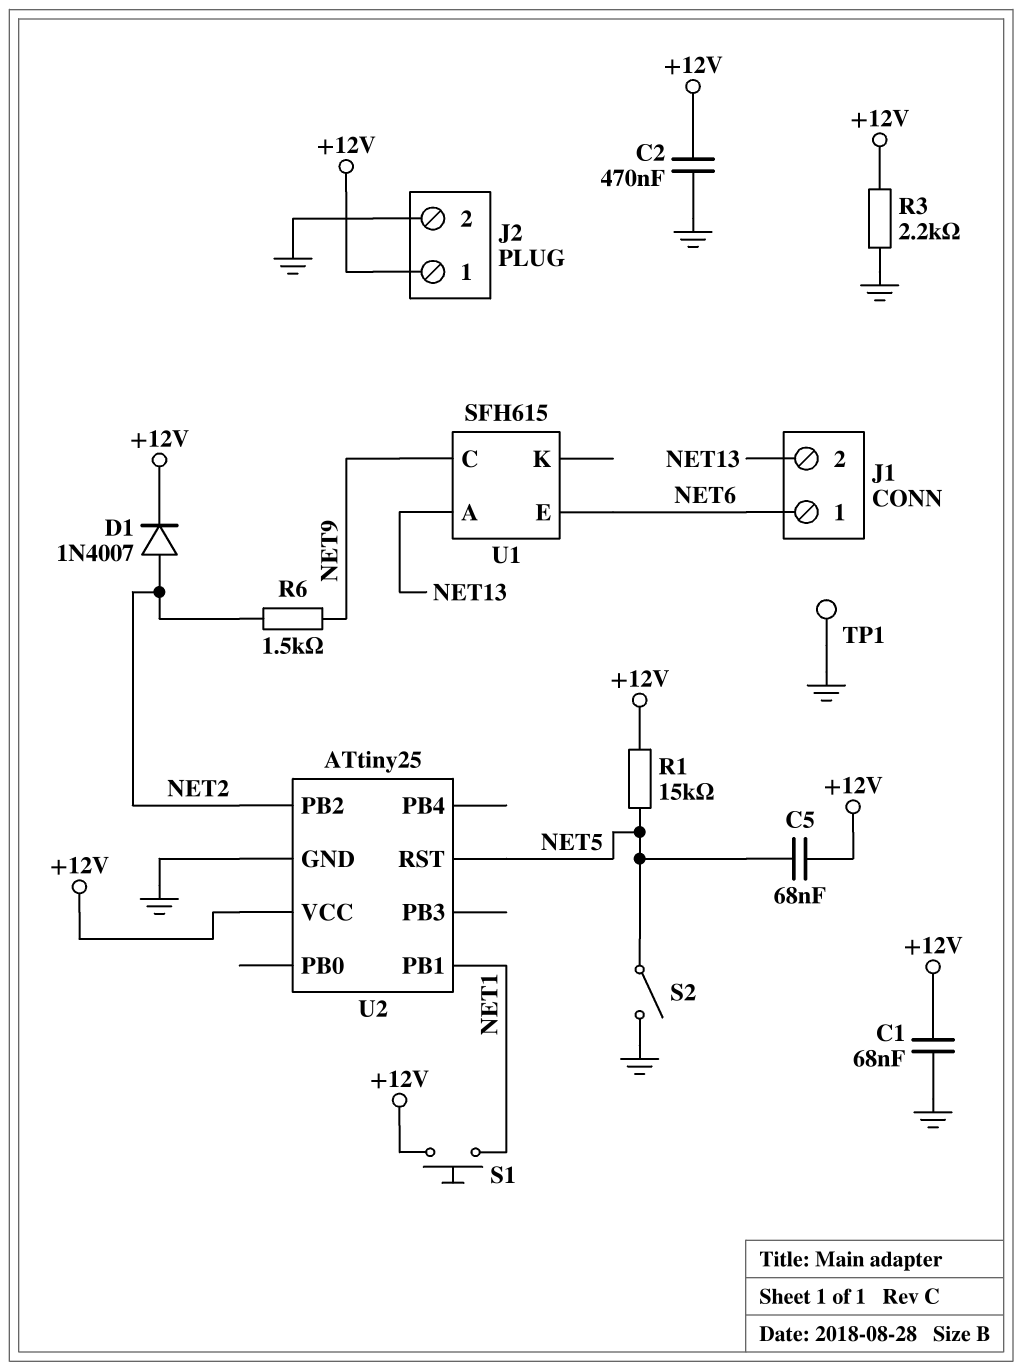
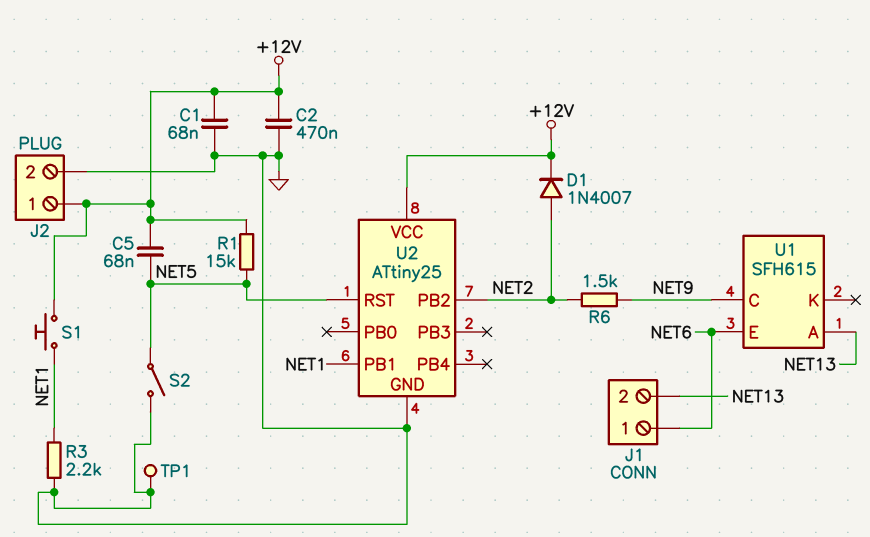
R3: 2.2k (+12V, GND) -> 2.2k (GND, NET1)

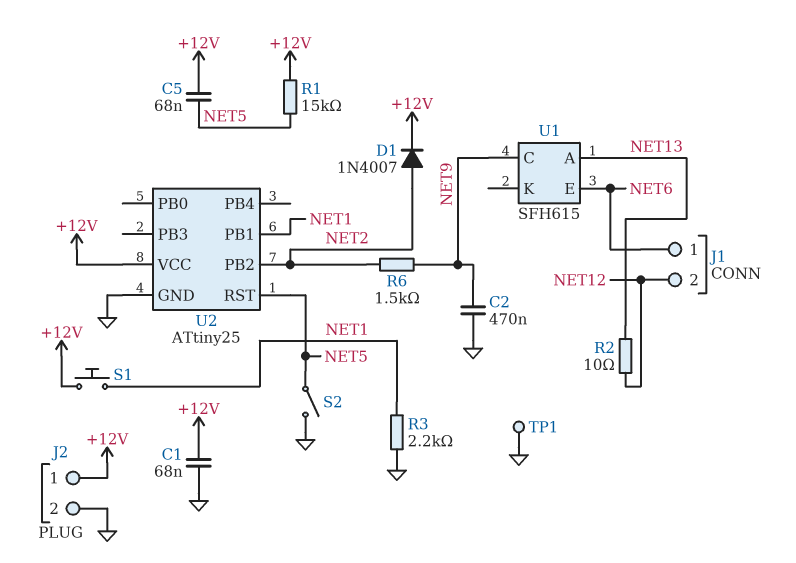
C2: 470nF (+12V, GND) -> 470nF (GND, NET9)
J1 pin 2: NET13 -> NET12
R2: none -> 10 (NET12, NET13)

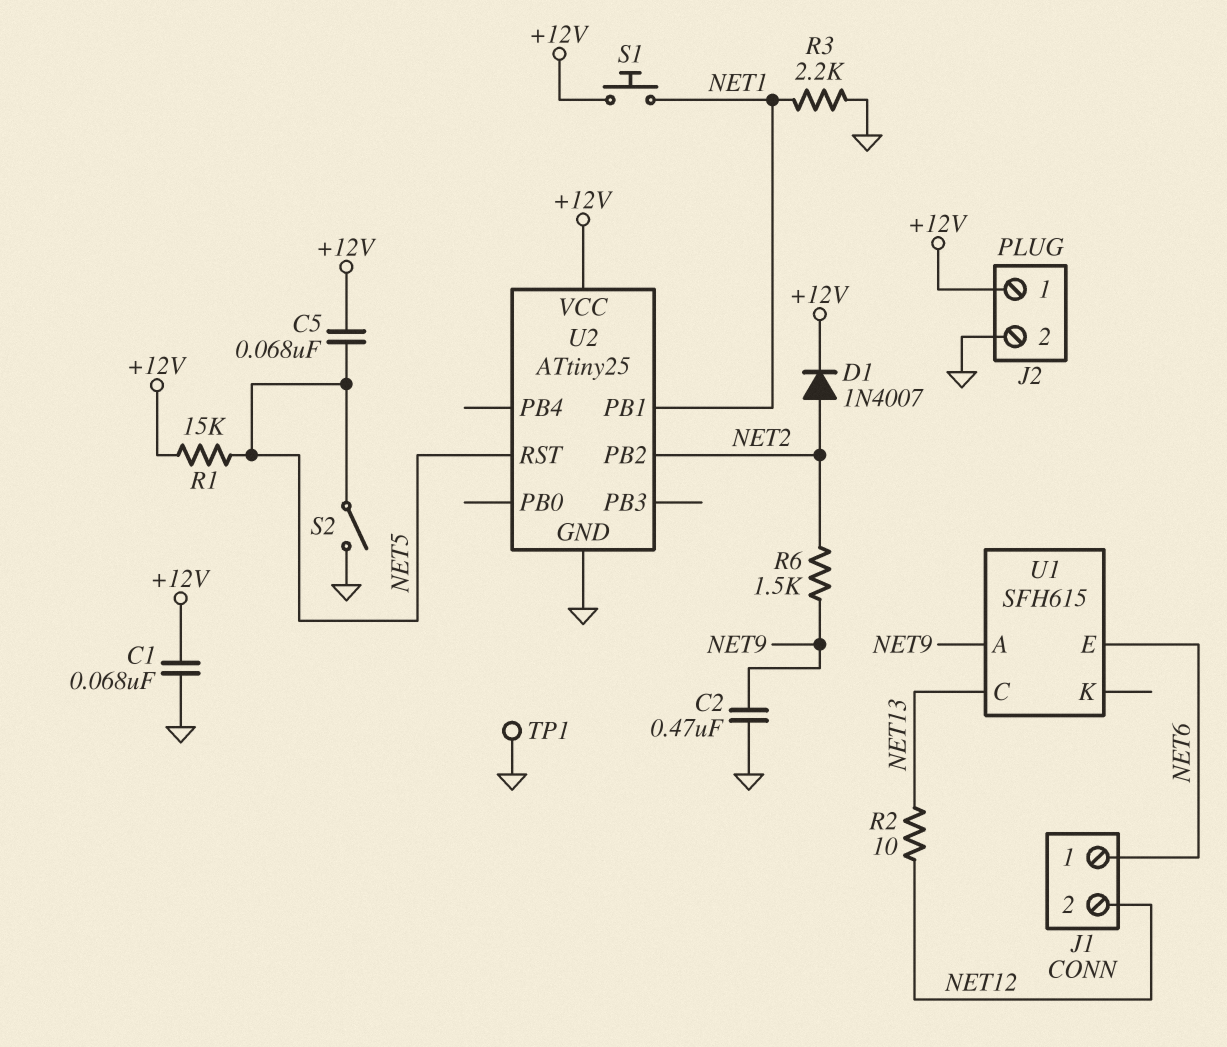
U1 pin A: NET13 -> NET9
U1 pin C: NET9 -> NET13

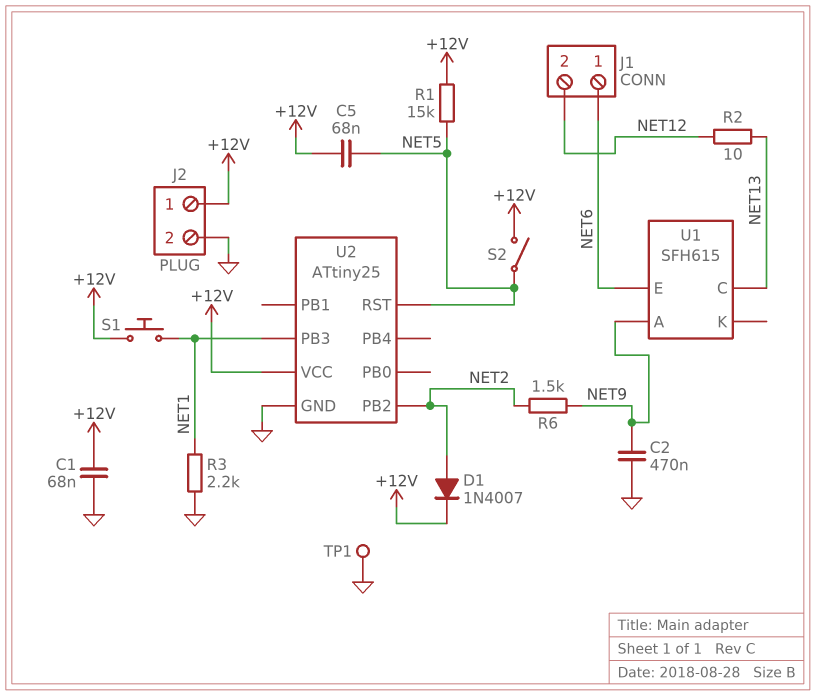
S2: switch (GND, NET5) -> switch (+12V, NET5)
U2 pin PB1: NET1 -> none
U2 pin PB3: none -> NET1

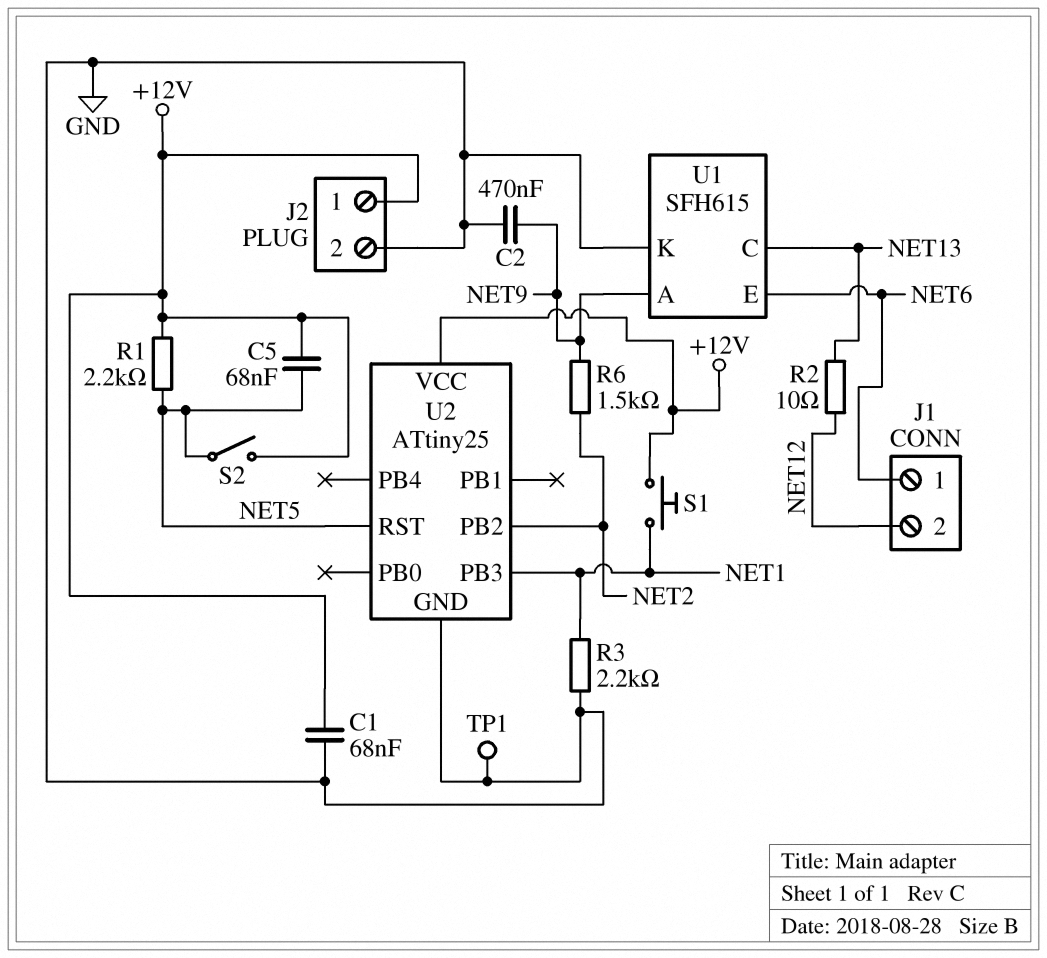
D1: diode 1N4007 (A NET2, K +12V) -> none
R1: 15k (+12V, NET5) -> 2.2k (+12V, NET5)
U1 pin K: none -> GND

